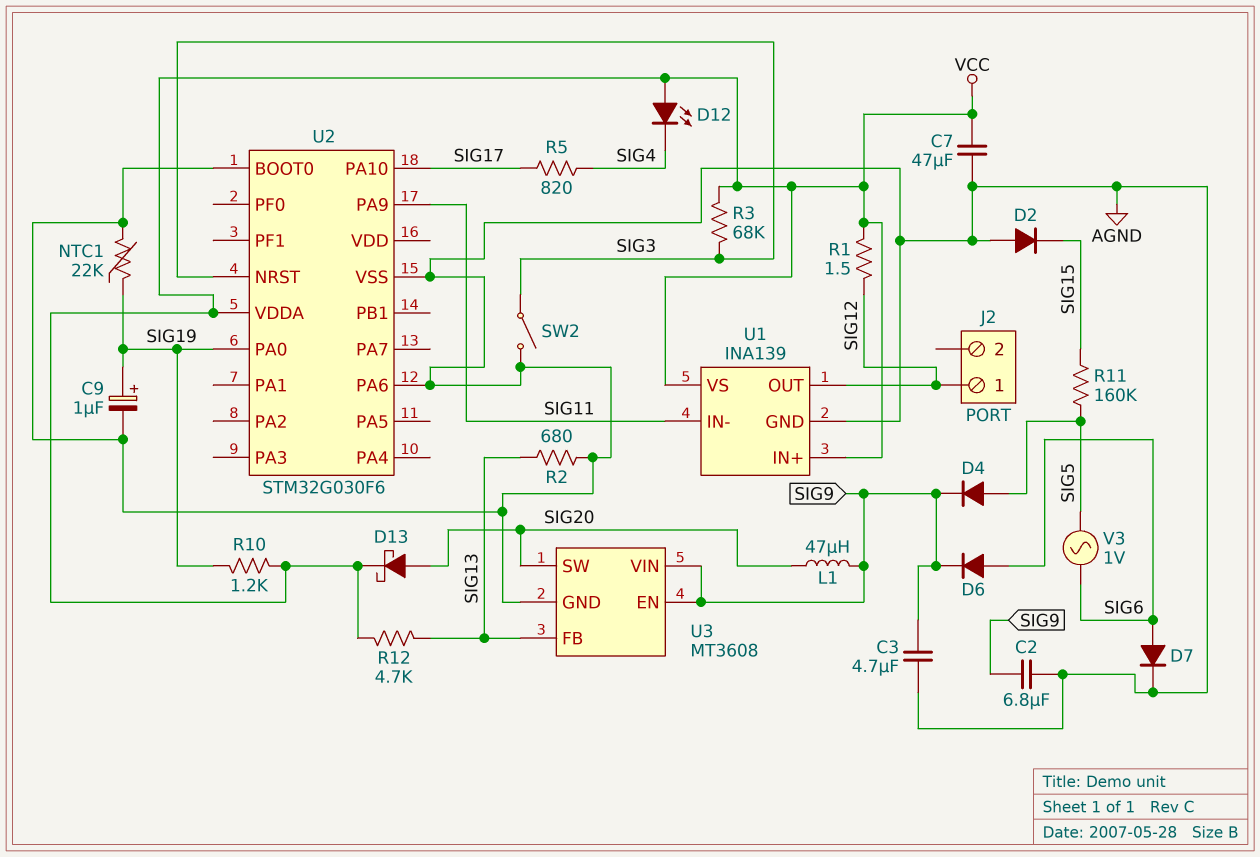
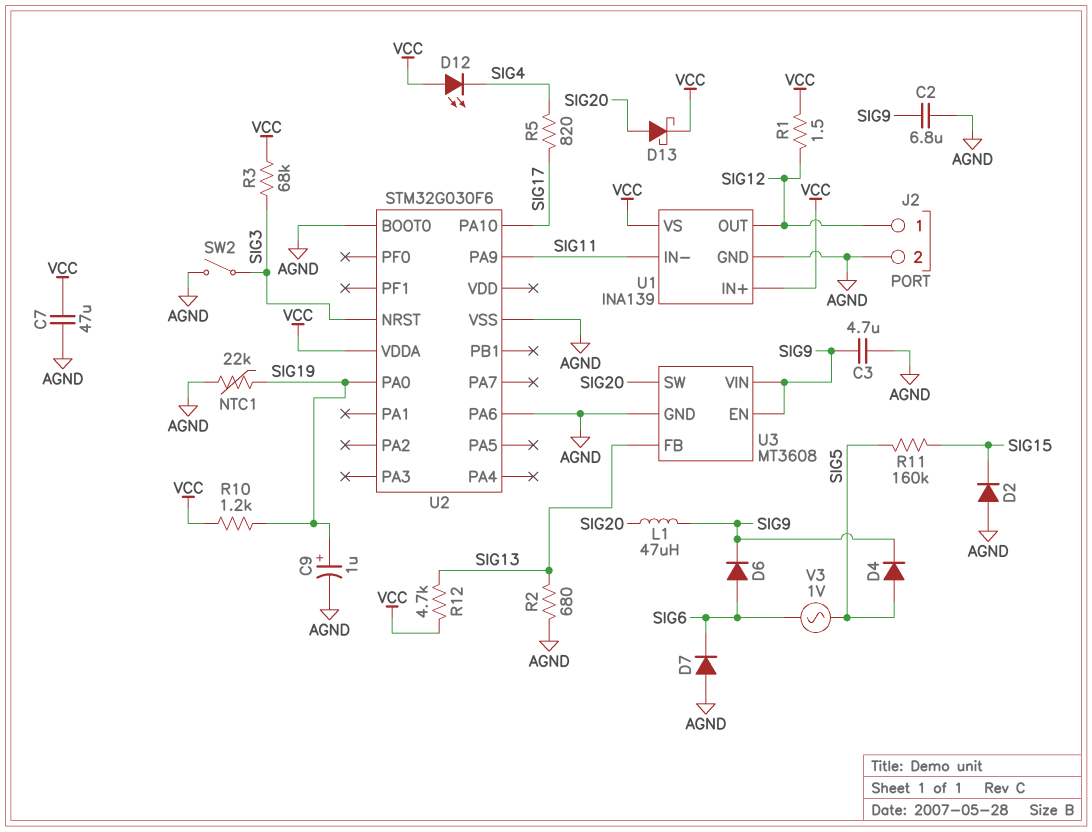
D7: diode (A SIG6, K AGND) -> diode (A AGND, K SIG6)
J2 pin 2: none -> AGND

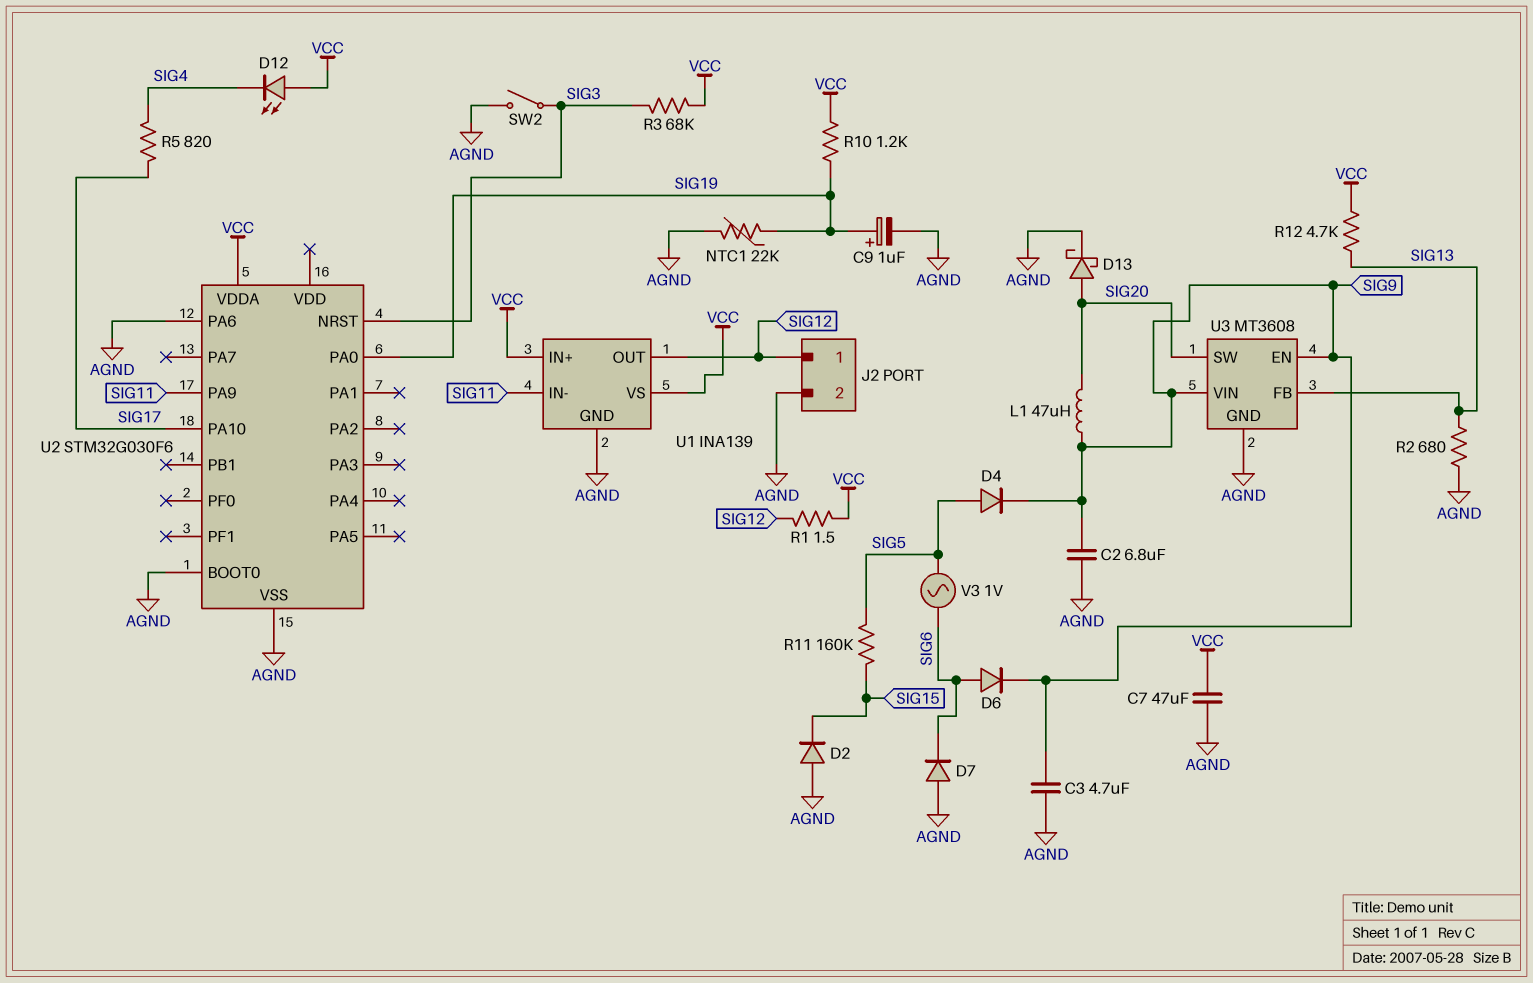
D13: schottky (A SIG20, K VCC) -> schottky (A SIG20, K AGND)

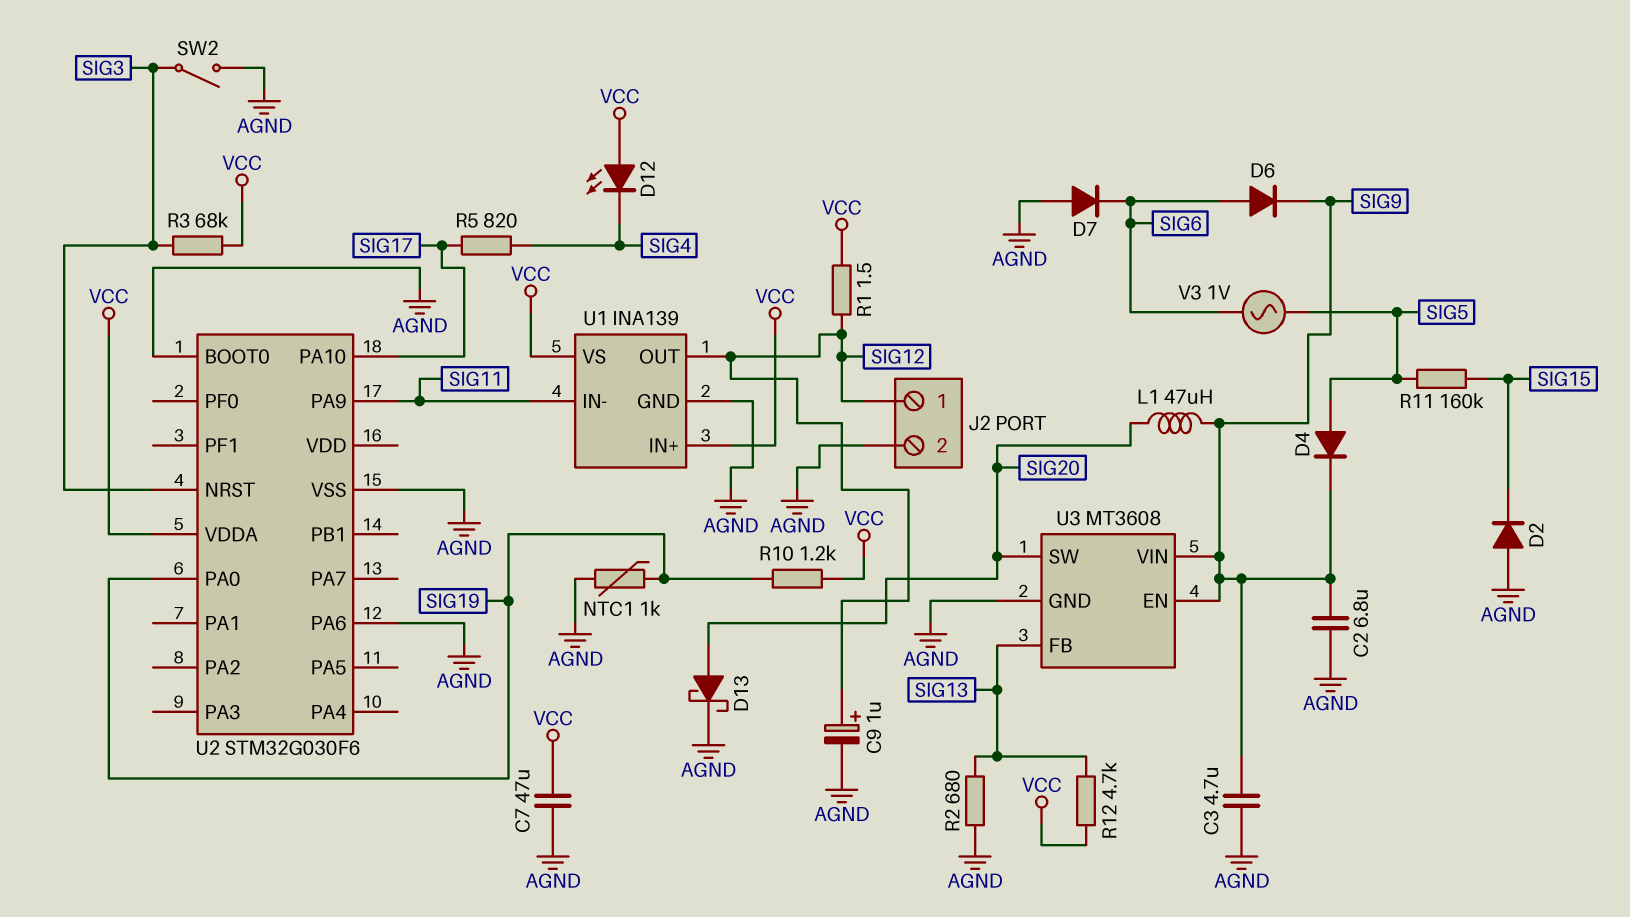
C9: 1uF (plus SIG19, minus AGND) -> 1uF (plus SIG12, minus AGND)
NTC1: 22k (AGND, SIG19) -> 1k (AGND, SIG19)

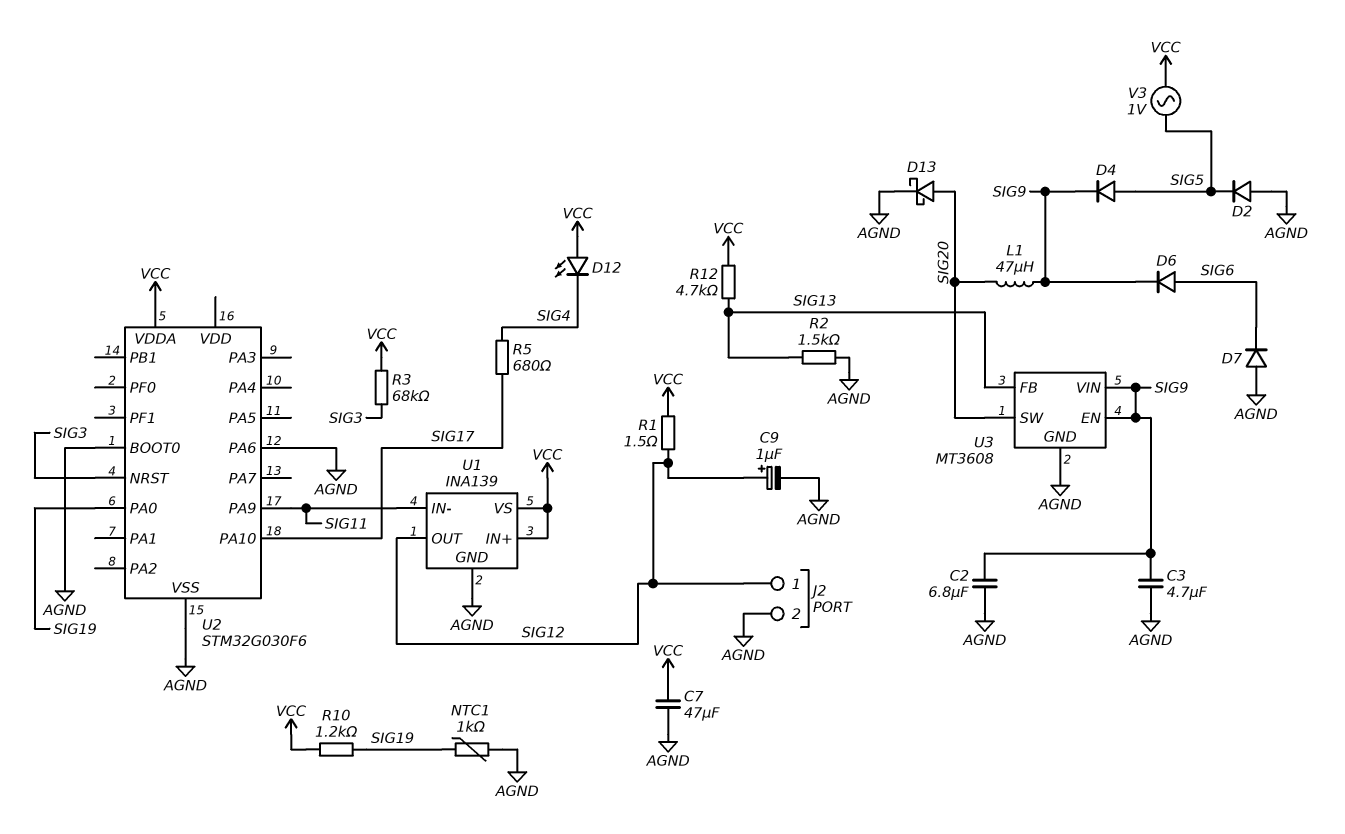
D2: diode (A AGND, K SIG15) -> diode (A AGND, K SIG5)
R2: 680 (AGND, SIG13) -> 1.5k (AGND, SIG13)
R5: 820 (SIG4, SIG17) -> 680 (SIG4, SIG17)
R11: 160k (SIG5, SIG15) -> none
SW2: switch (AGND, SIG3) -> none
V3: AC 1V (SIG5, SIG6) -> AC 1V (SIG5, VCC)

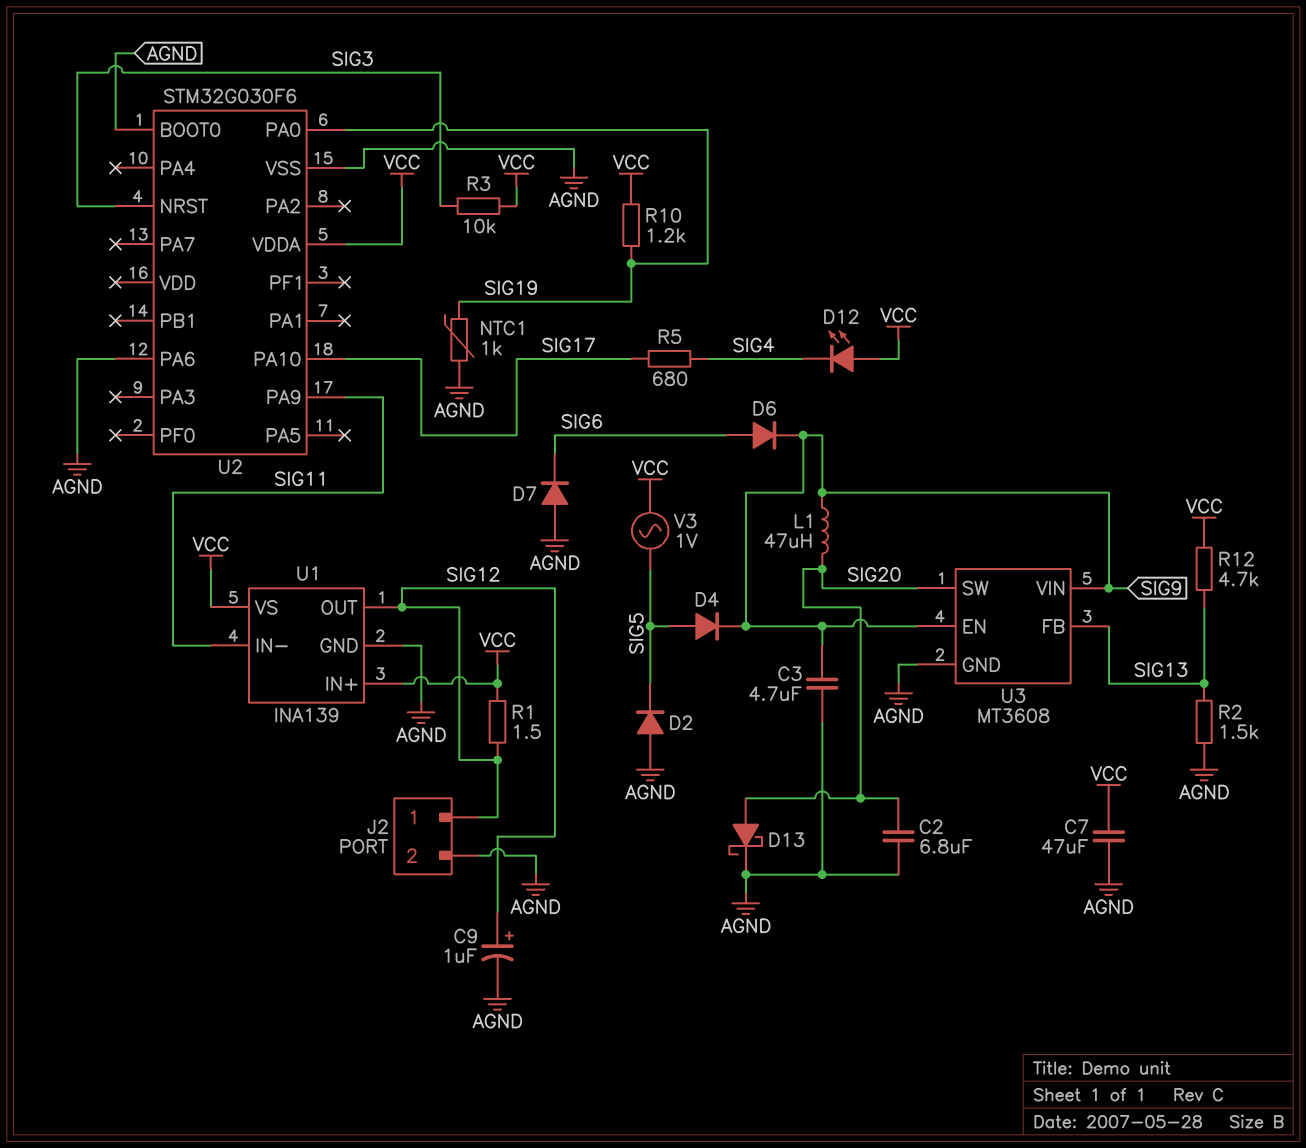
C2: 6.8uF (AGND, SIG9) -> 6.8uF (AGND, SIG20)
R3: 68k (SIG3, VCC) -> 10k (SIG3, VCC)

